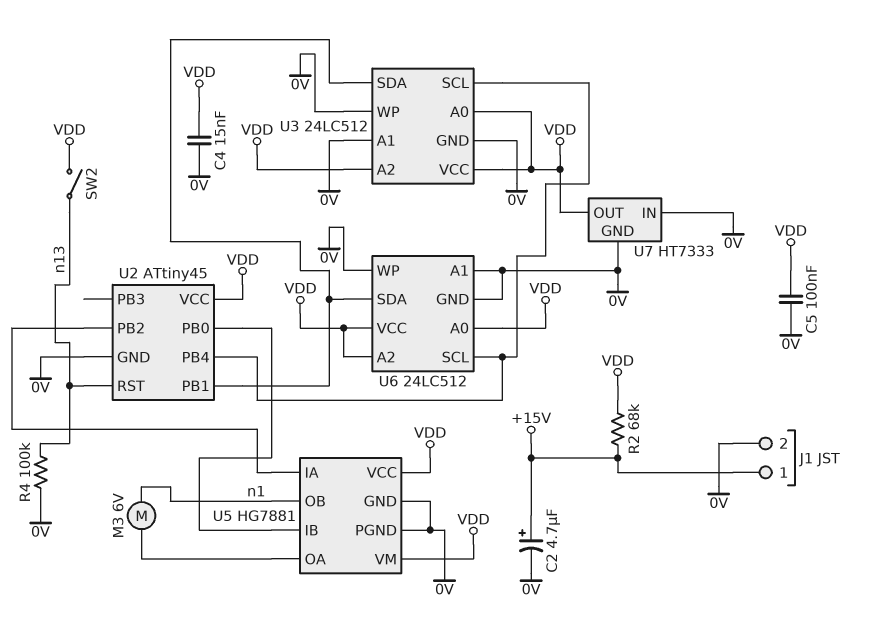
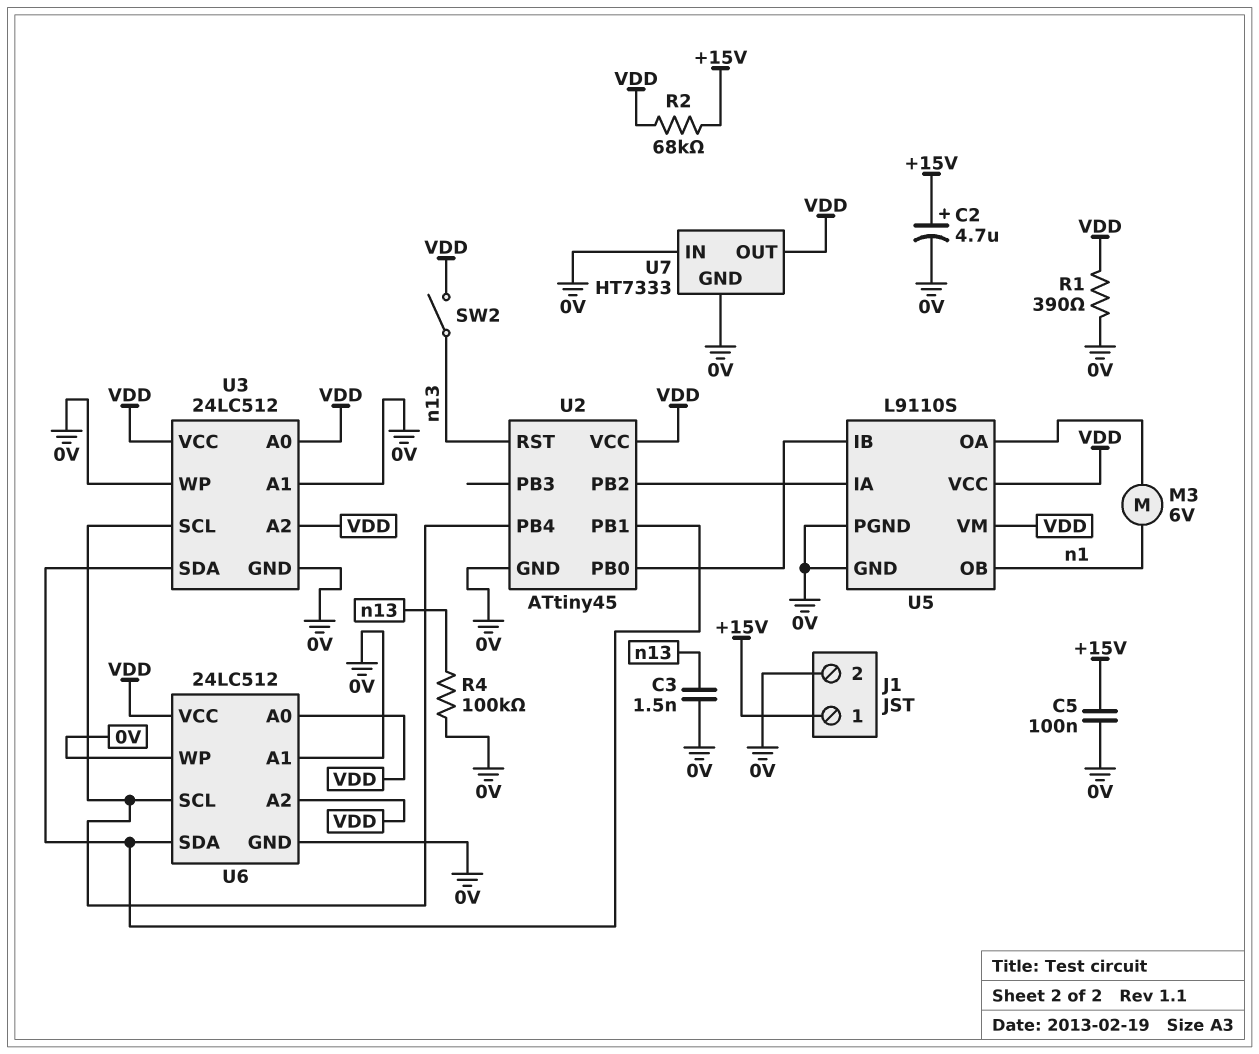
C3: none -> 1.5nF (0V, n13)
C4: 15nF (0V, VDD) -> none
C5: 100nF (0V, VDD) -> 100nF (+15V, 0V)
R1: none -> 390 (0V, VDD)
U5: HG7881 -> L9110S

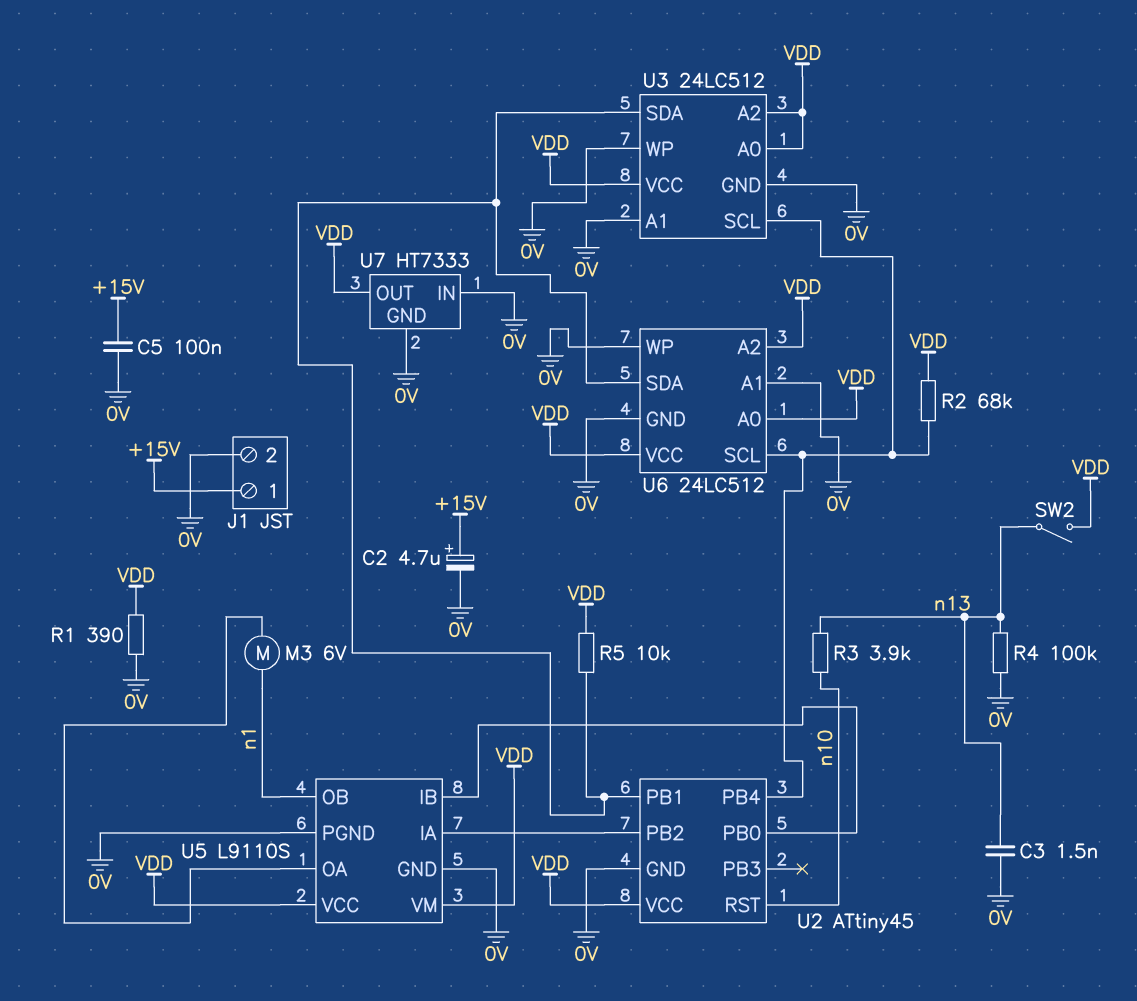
R2: 68k (+15V, VDD) -> 68k (U2/PB4, VDD)
R3: none -> 3.9k (n10, n13)
R5: none -> 10k (U2/PB1, VDD)
U2 pin RST: n13 -> n10

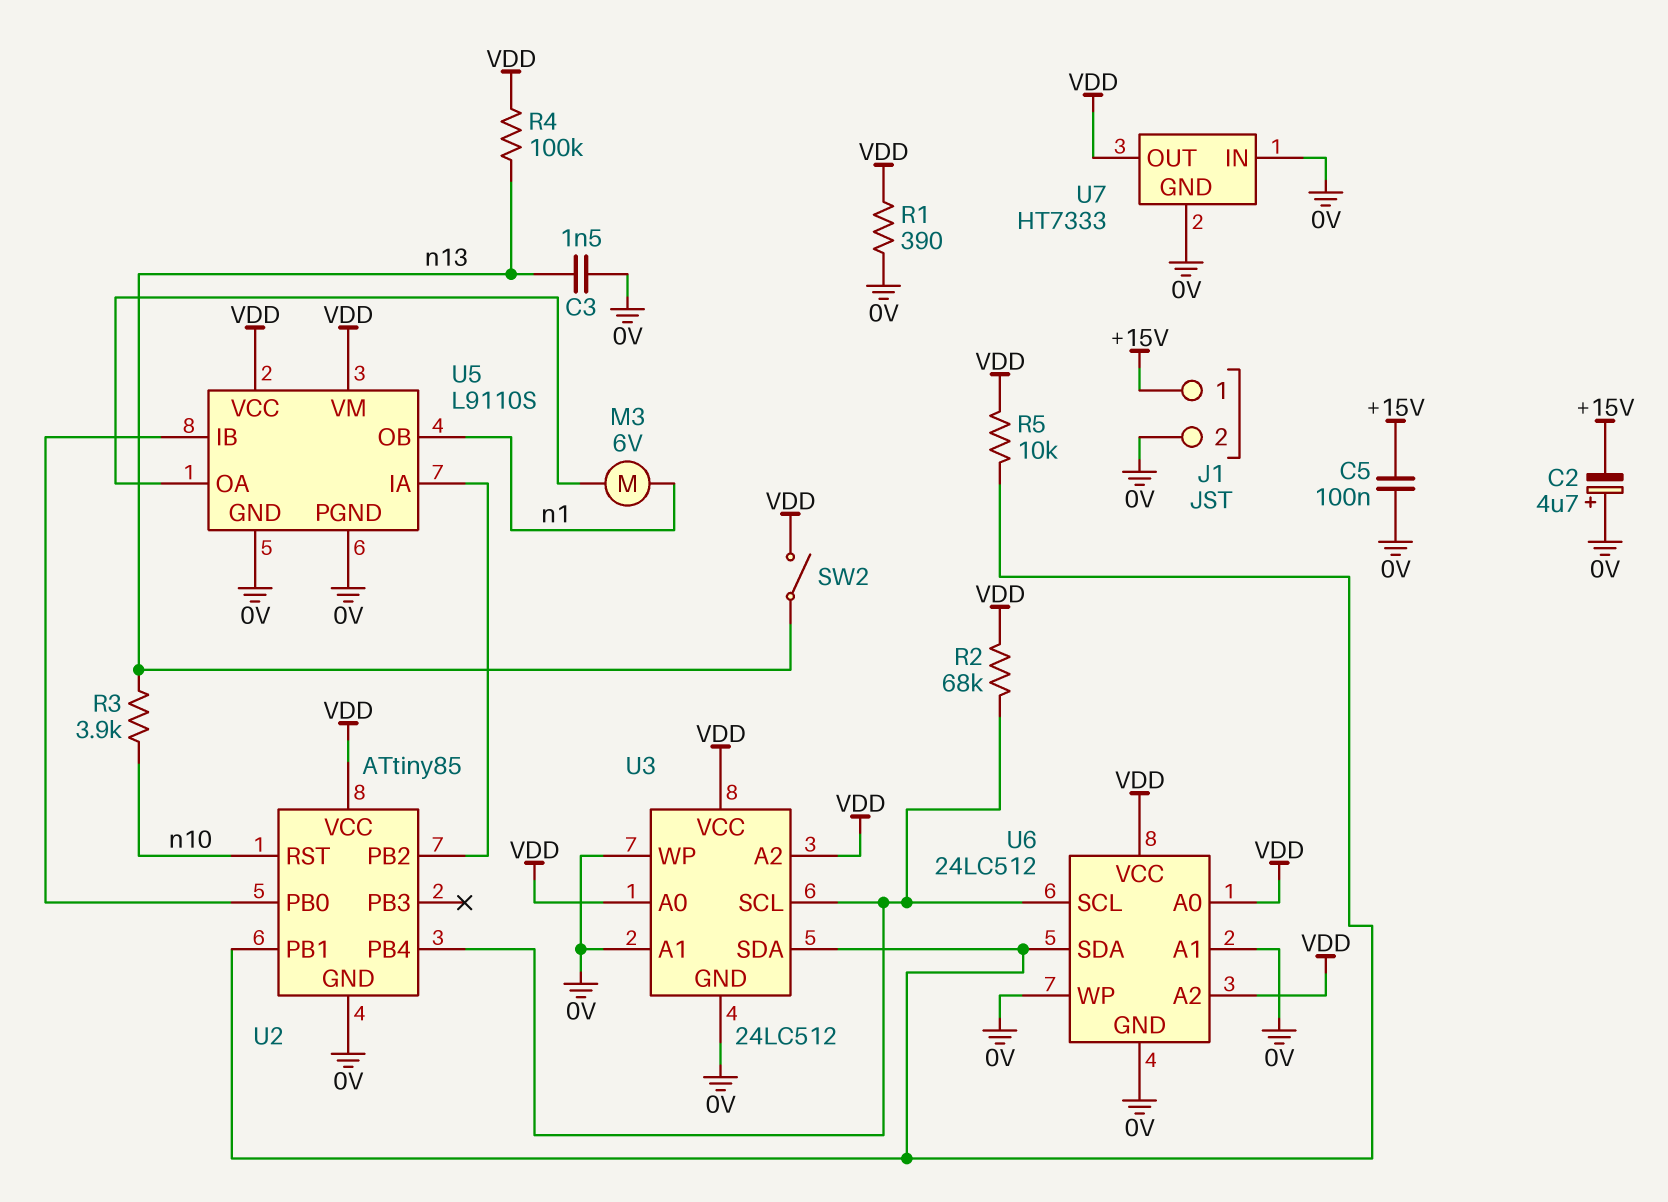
C2: 4.7uF (plus +15V, minus 0V) -> 4.7uF (plus 0V, minus +15V)
R4: 100k (0V, n13) -> 100k (VDD, n13)
U2: ATtiny45 -> ATtiny85

